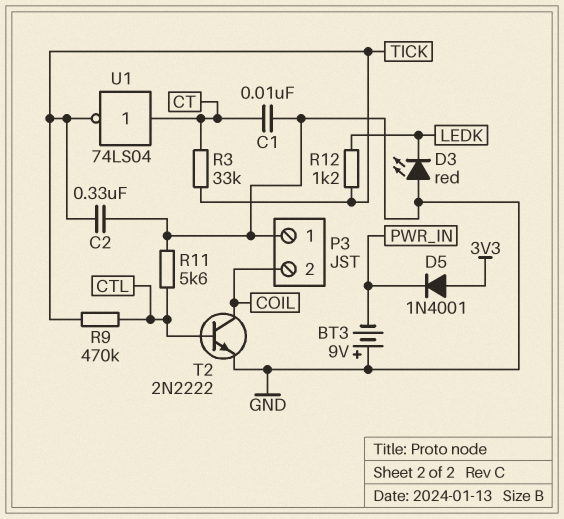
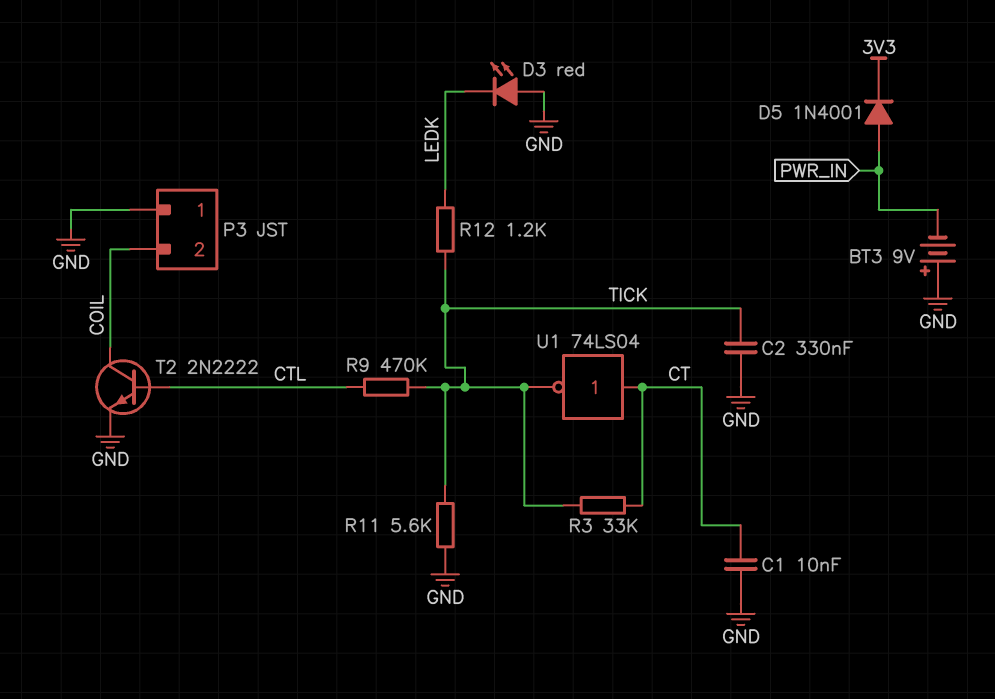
D5: diode 1N4001 (A 3V3, K PWR_IN) -> diode 1N4001 (A PWR_IN, K 3V3)
R11: 5.6k (CTL, GND) -> 5.6k (GND, TICK)

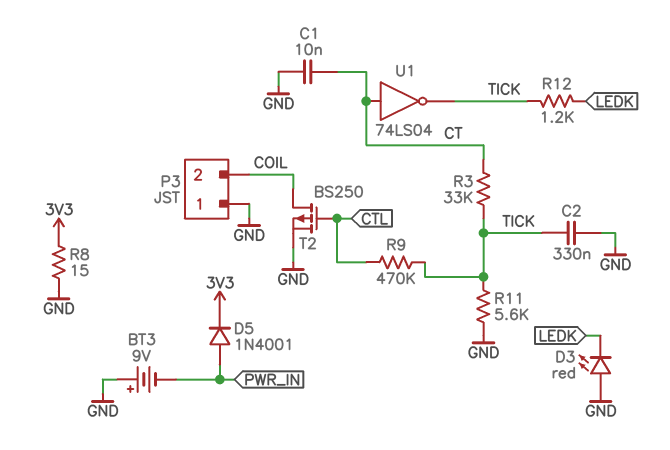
R8: none -> 15 (3V3, GND)
T2: NPN 2N2222 (B CTL, C COIL, E GND) -> PMOS BS250 (G CTL, D COIL, S GND)

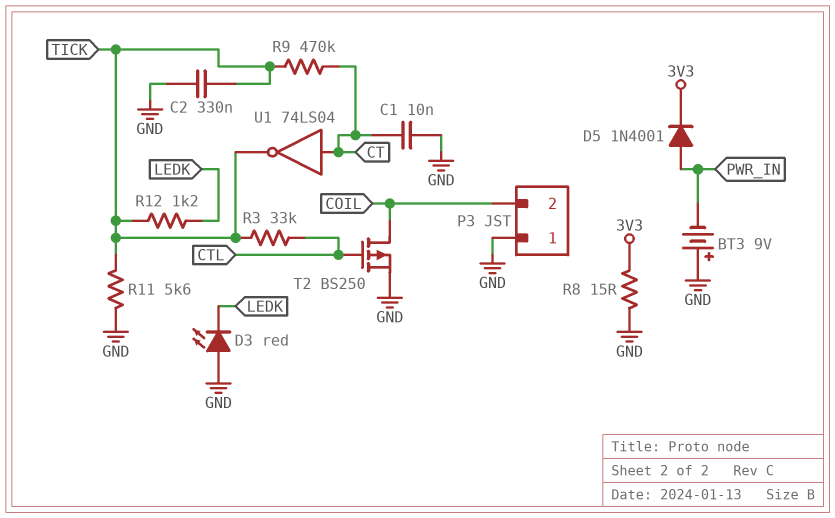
R3: 33k (CT, TICK) -> 33k (CTL, TICK)
R9: 470k (CTL, TICK) -> 470k (CT, TICK)

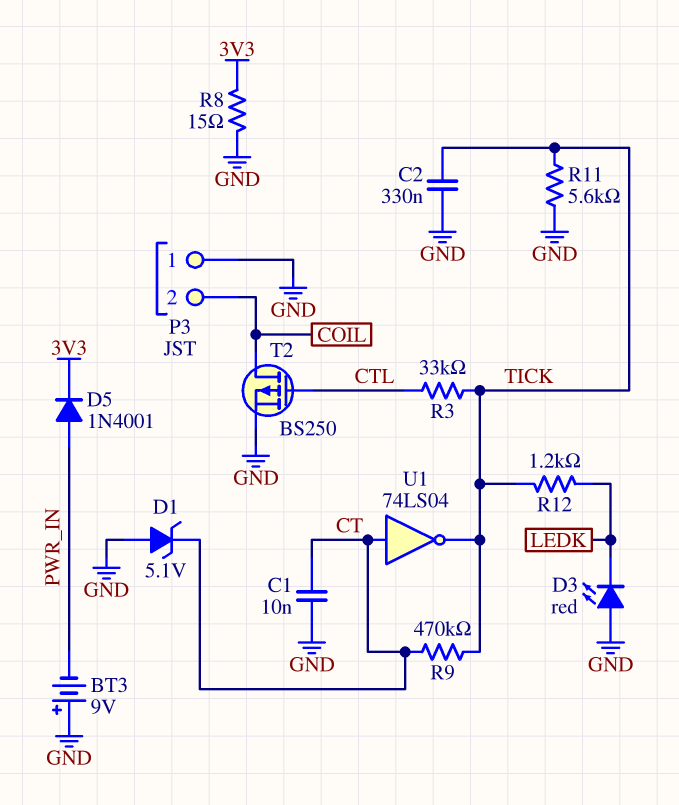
D1: none -> zener 5.1V (A GND, K CT)

